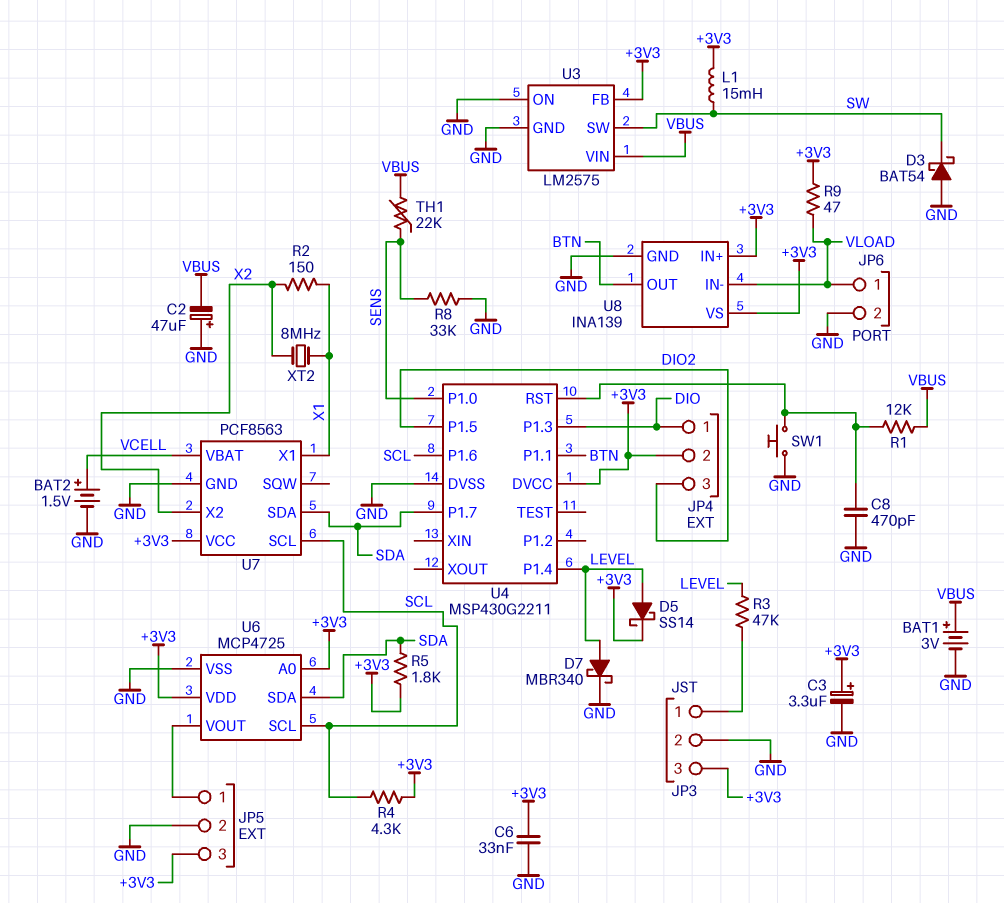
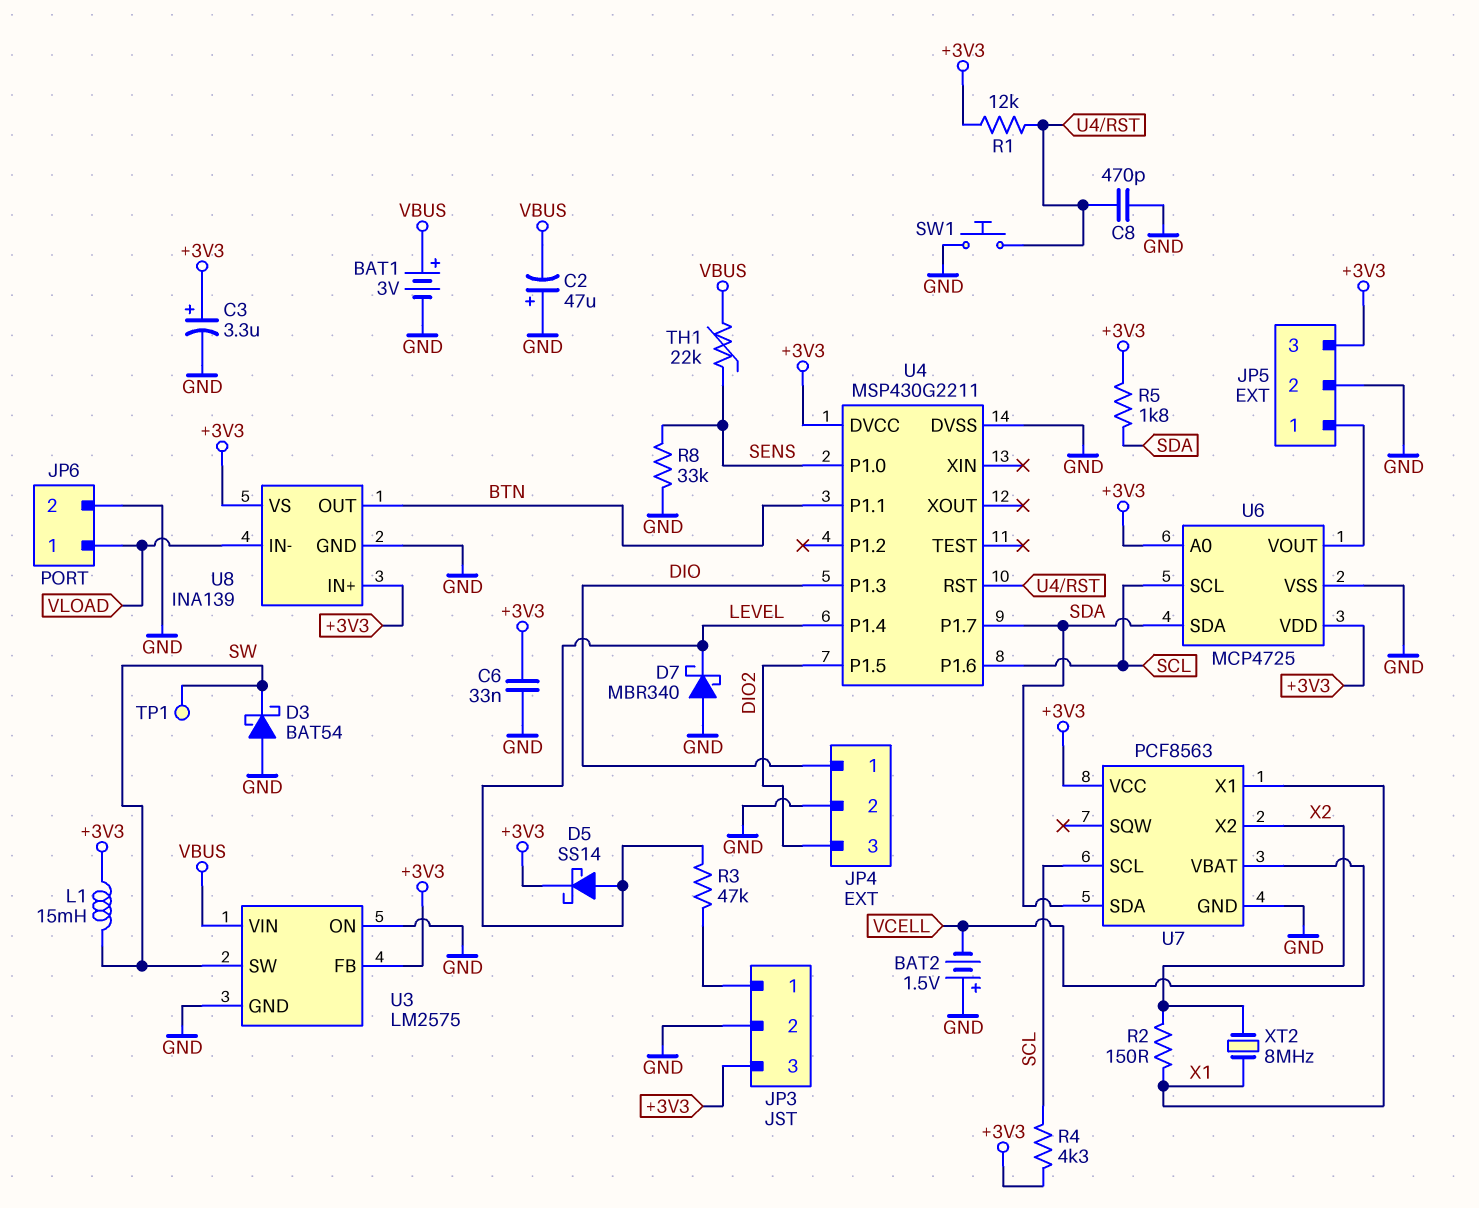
BAT2: 1.5V (plus VCELL, minus GND) -> 1.5V (plus GND, minus VCELL)
D7: schottky MBR340 (A LEVEL, K GND) -> schottky MBR340 (A GND, K LEVEL)
JP4 pin 2: +3V3 -> GND
R1: 12k (U4/RST, VBUS) -> 12k (+3V3, U4/RST)
R9: 47 (+3V3, VLOAD) -> none
TP1: none -> test point (SW)

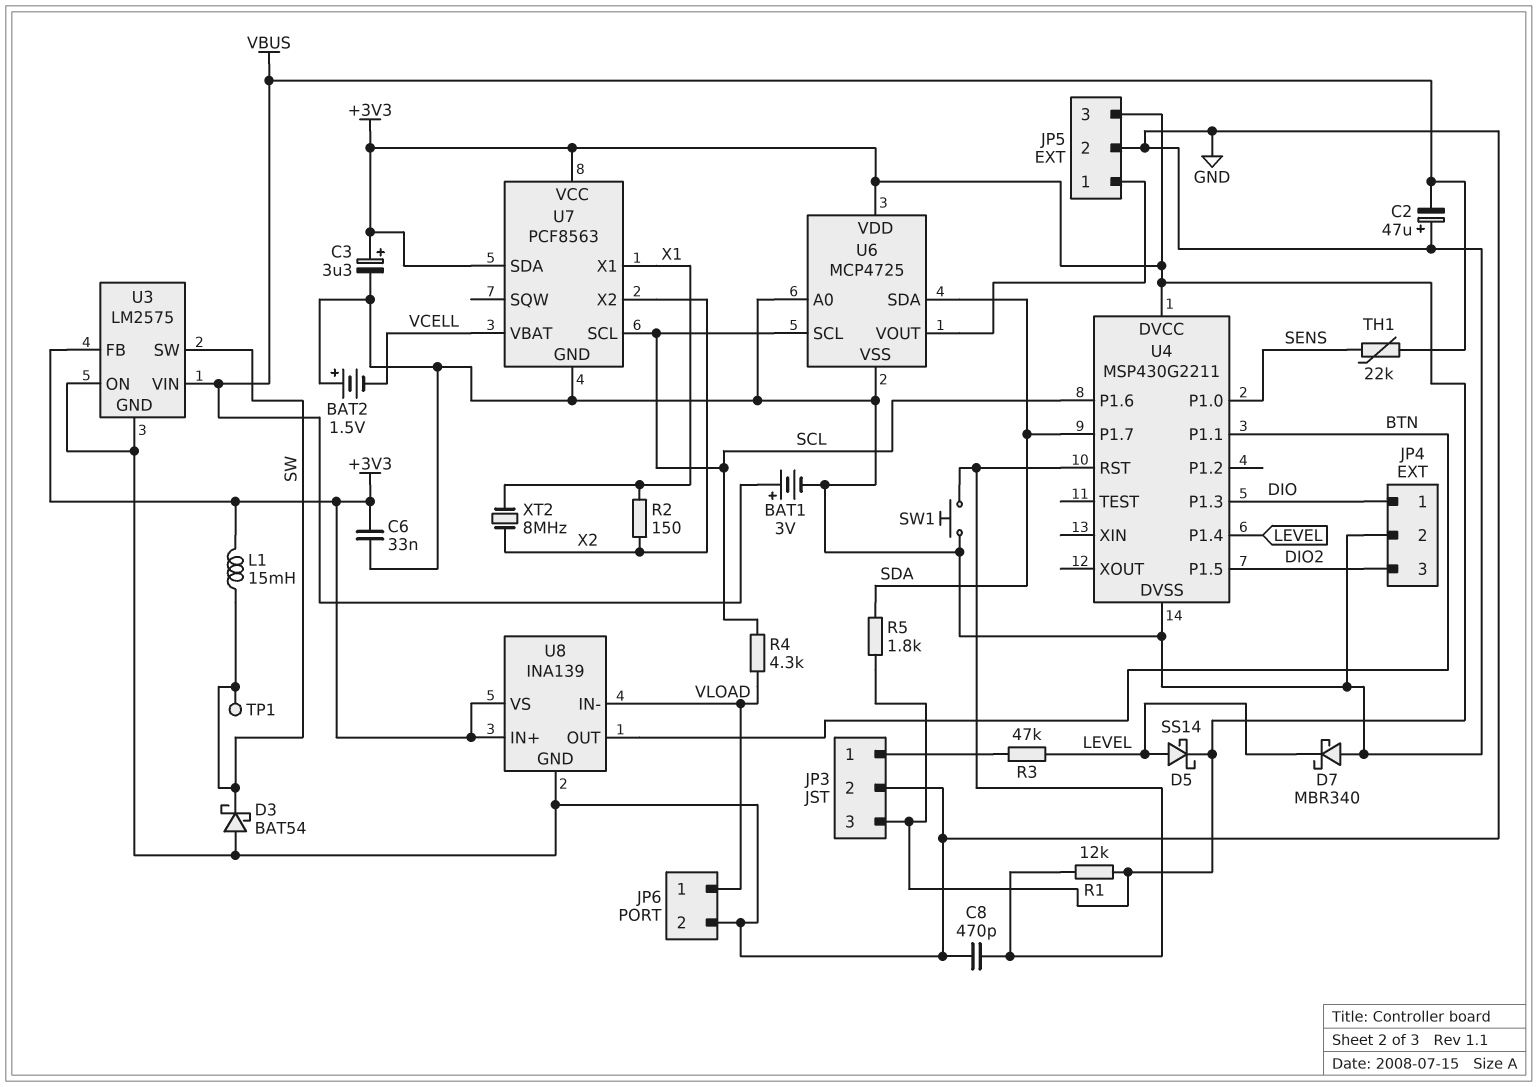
R4: 4.3k (+3V3, SCL) -> 4.3k (SCL, VLOAD)
R8: 33k (GND, SENS) -> none
U6 pin A0: +3V3 -> GND
U7 pin SDA: SDA -> +3V3

